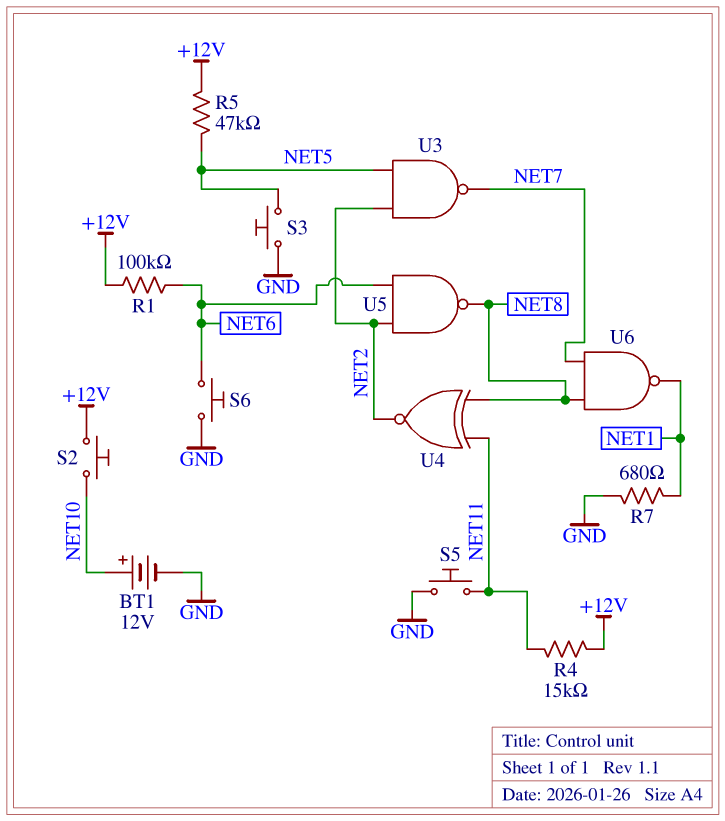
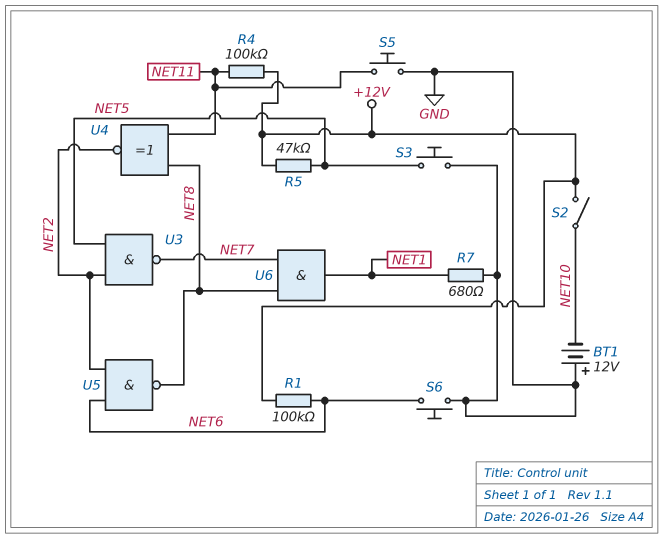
BT1: 12V (plus NET10, minus GND) -> 12V (plus GND, minus NET10)
R4: 15k (+12V, NET11) -> 100k (+12V, NET11)
S2: button (+12V, NET10) -> switch (+12V, NET10)
U6: NAND (in NET7, in NET8, out NET1) -> AND (in NET7, in NET8, out NET1)

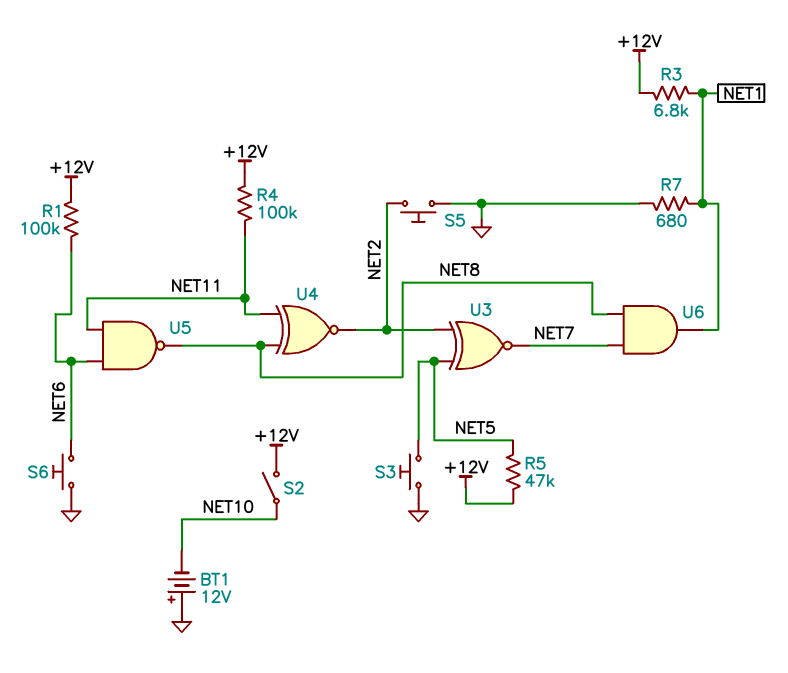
R3: none -> 6.8k (+12V, NET1)
S5: button (GND, NET11) -> button (GND, NET2)
U3: NAND (in NET2, in NET5, out NET7) -> XNOR (in NET2, in NET5, out NET7)
U5: NAND (in NET2, in NET6, out NET8) -> NAND (in NET6, in NET11, out NET8)

